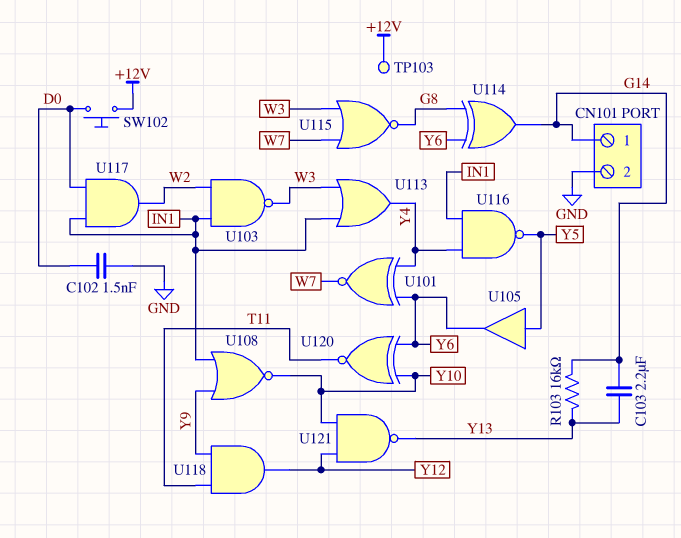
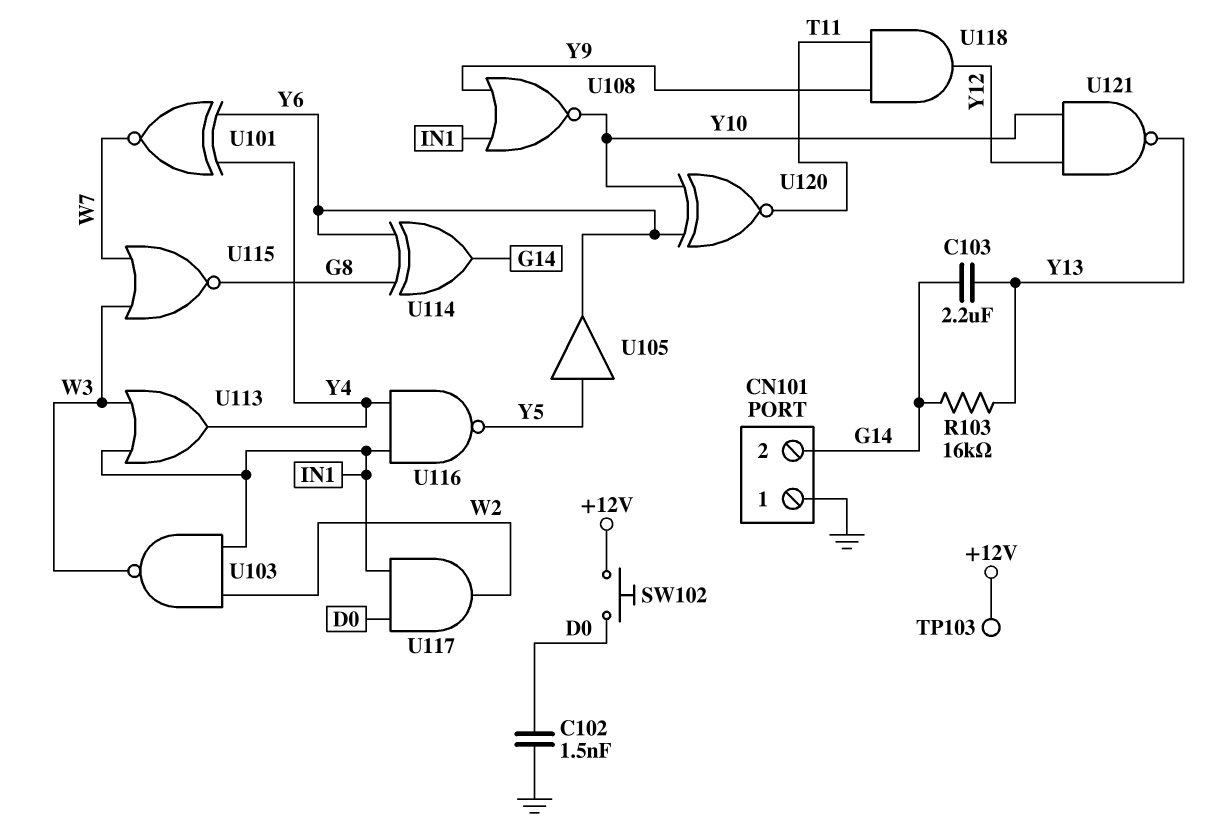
CN101 pin 1: G14 -> GND
CN101 pin 2: GND -> G14

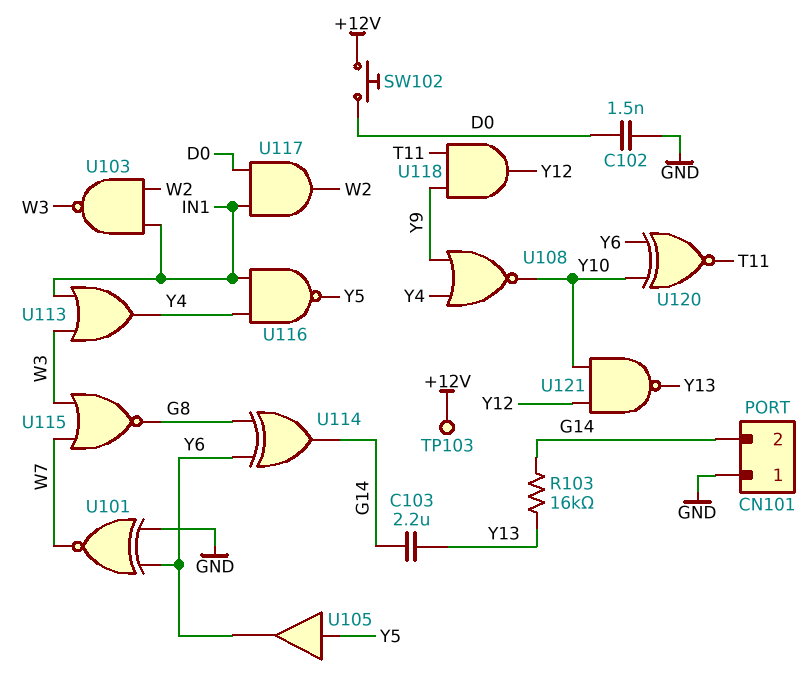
U101: XNOR (in Y4, in Y6, out W7) -> XNOR (in GND, in Y6, out W7)
U108: NOR (in IN1, in Y9, out Y10) -> NOR (in Y4, in Y9, out Y10)

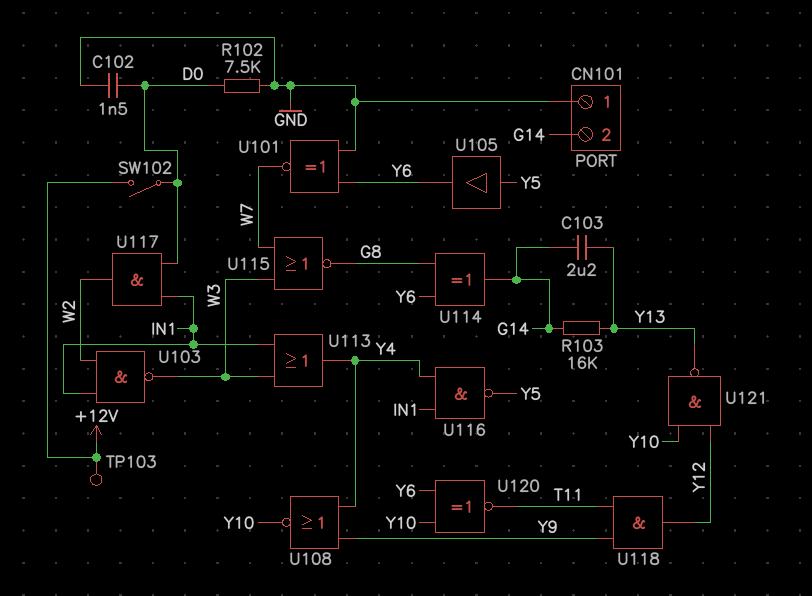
R102: none -> 7.5k (D0, GND)
SW102: button (+12V, D0) -> switch (+12V, D0)

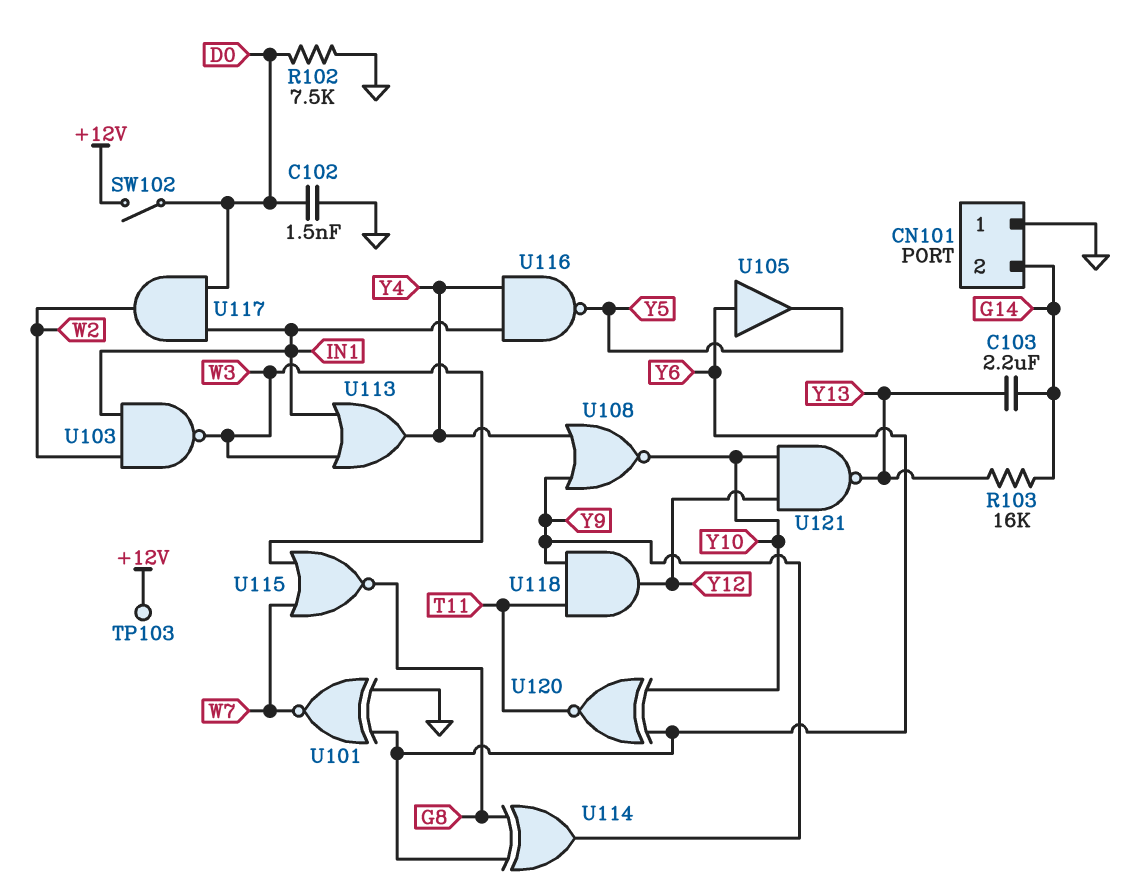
U105: buffer (in Y5, out Y6) -> buffer (in Y6, out Y5)
U114: XOR (in G8, in Y6, out G14) -> XOR (in G8, in Y6, out Y9)

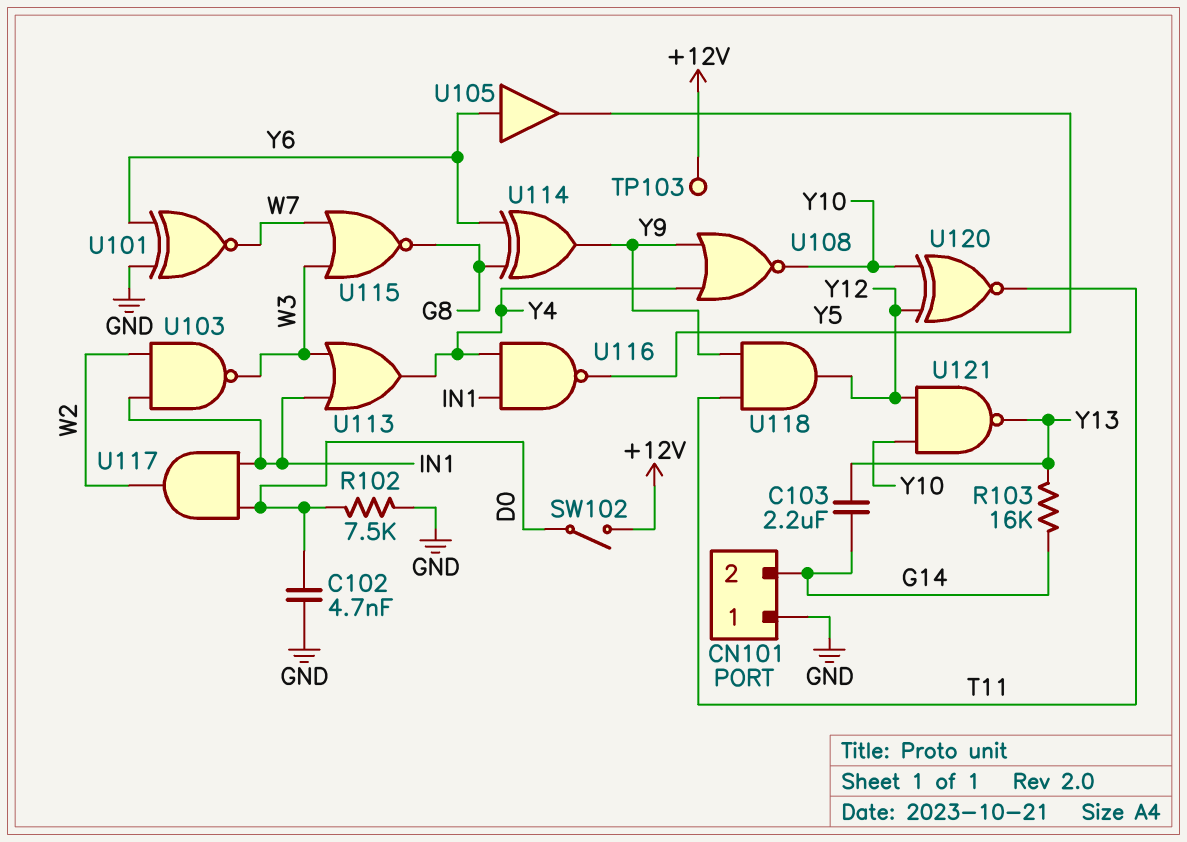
C102: 1.5nF (D0, GND) -> 4.7nF (D0, GND)
U120: XNOR (in Y6, in Y10, out T11) -> XNOR (in Y10, in Y12, out T11)

